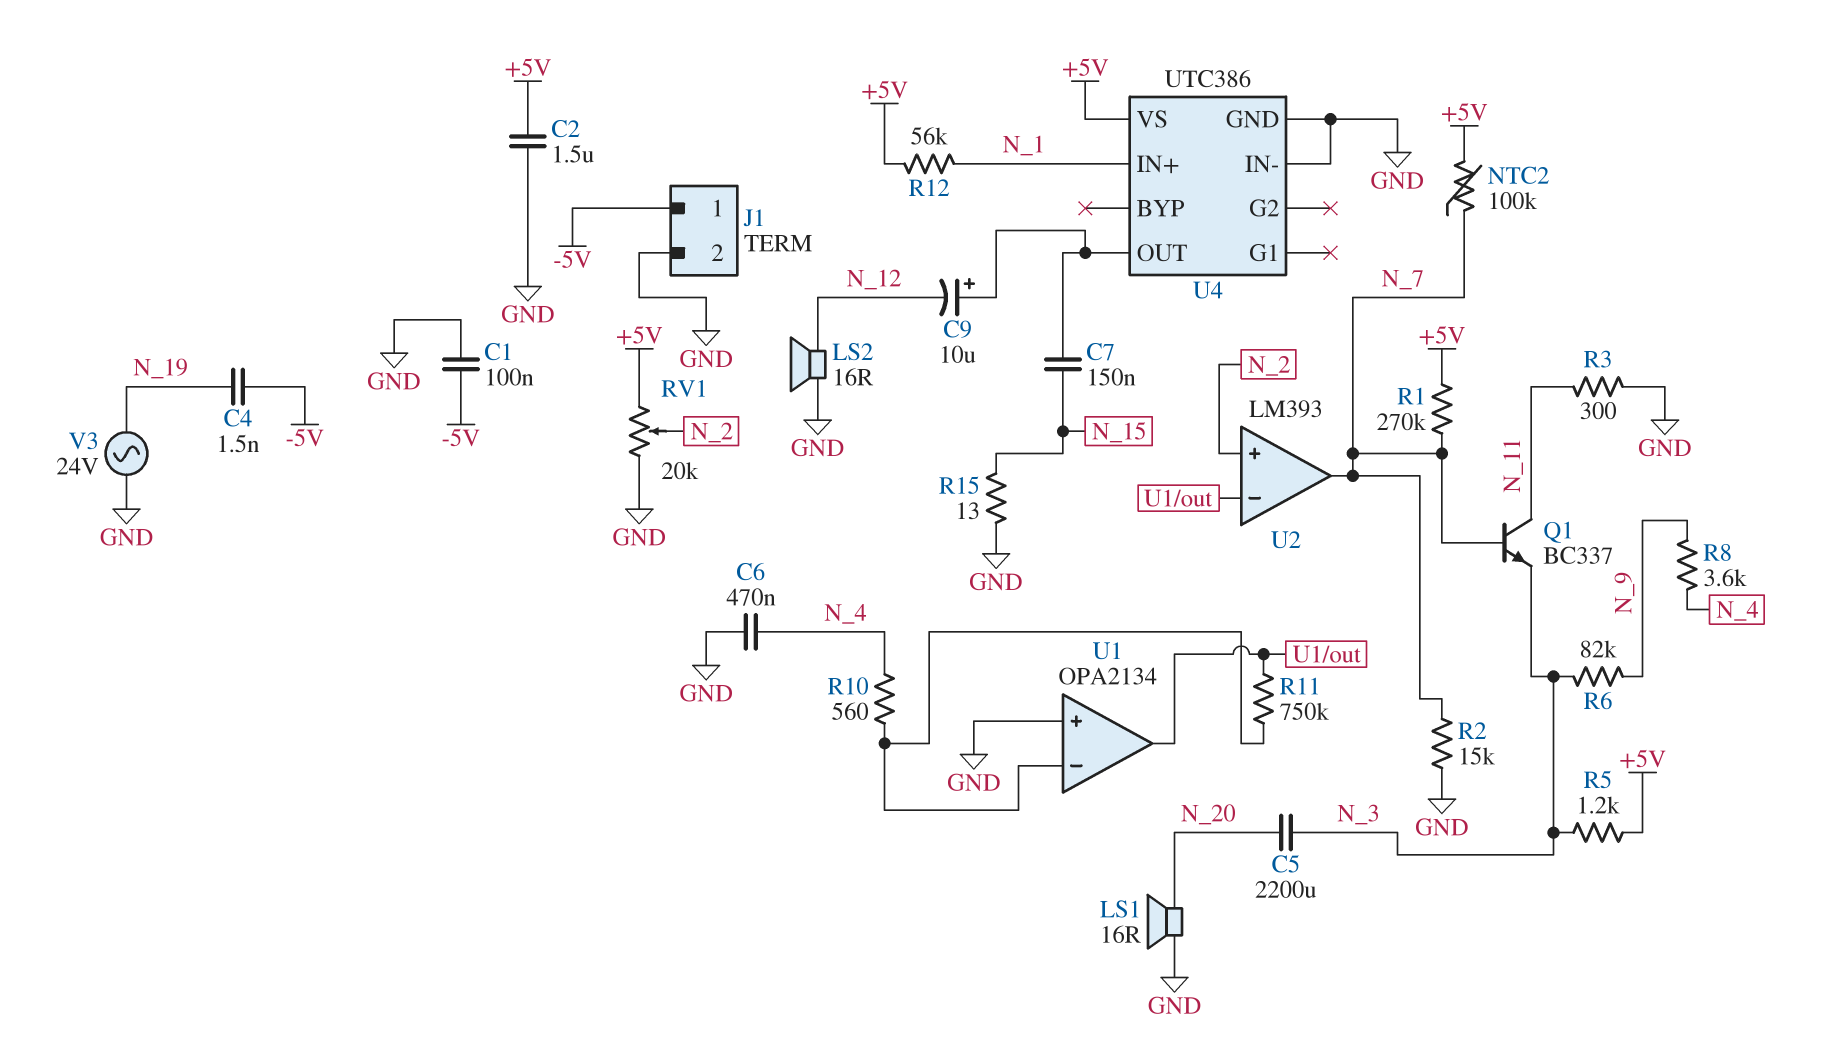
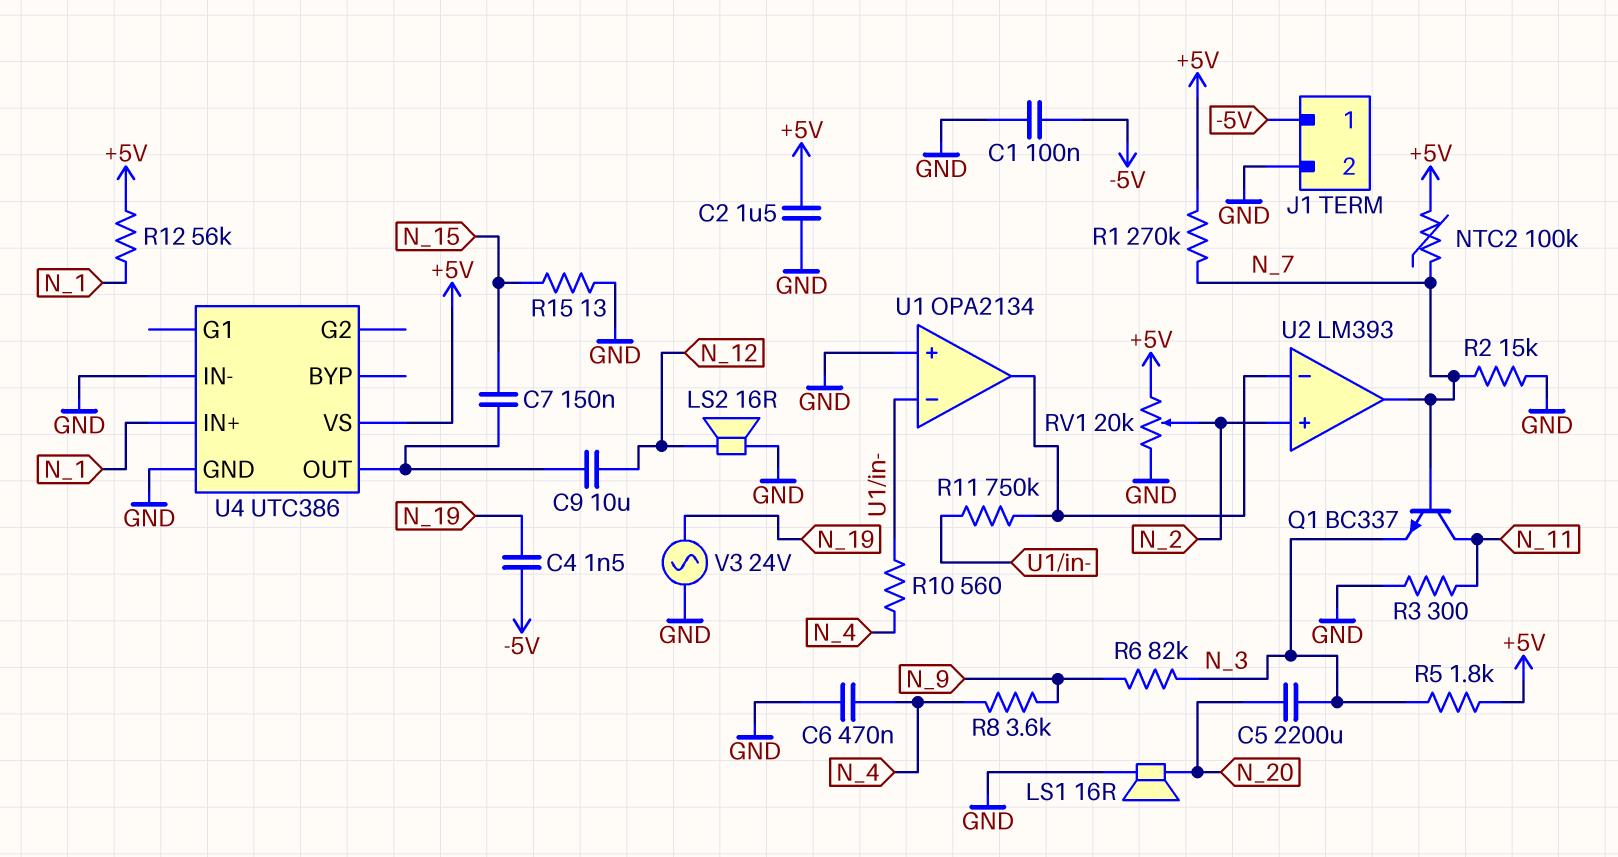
C9: 10uF (plus U4/OUT, minus N_12) -> 10uF (N_12, U4/OUT)
R5: 1.2k (+5V, N_3) -> 1.8k (+5V, N_3)

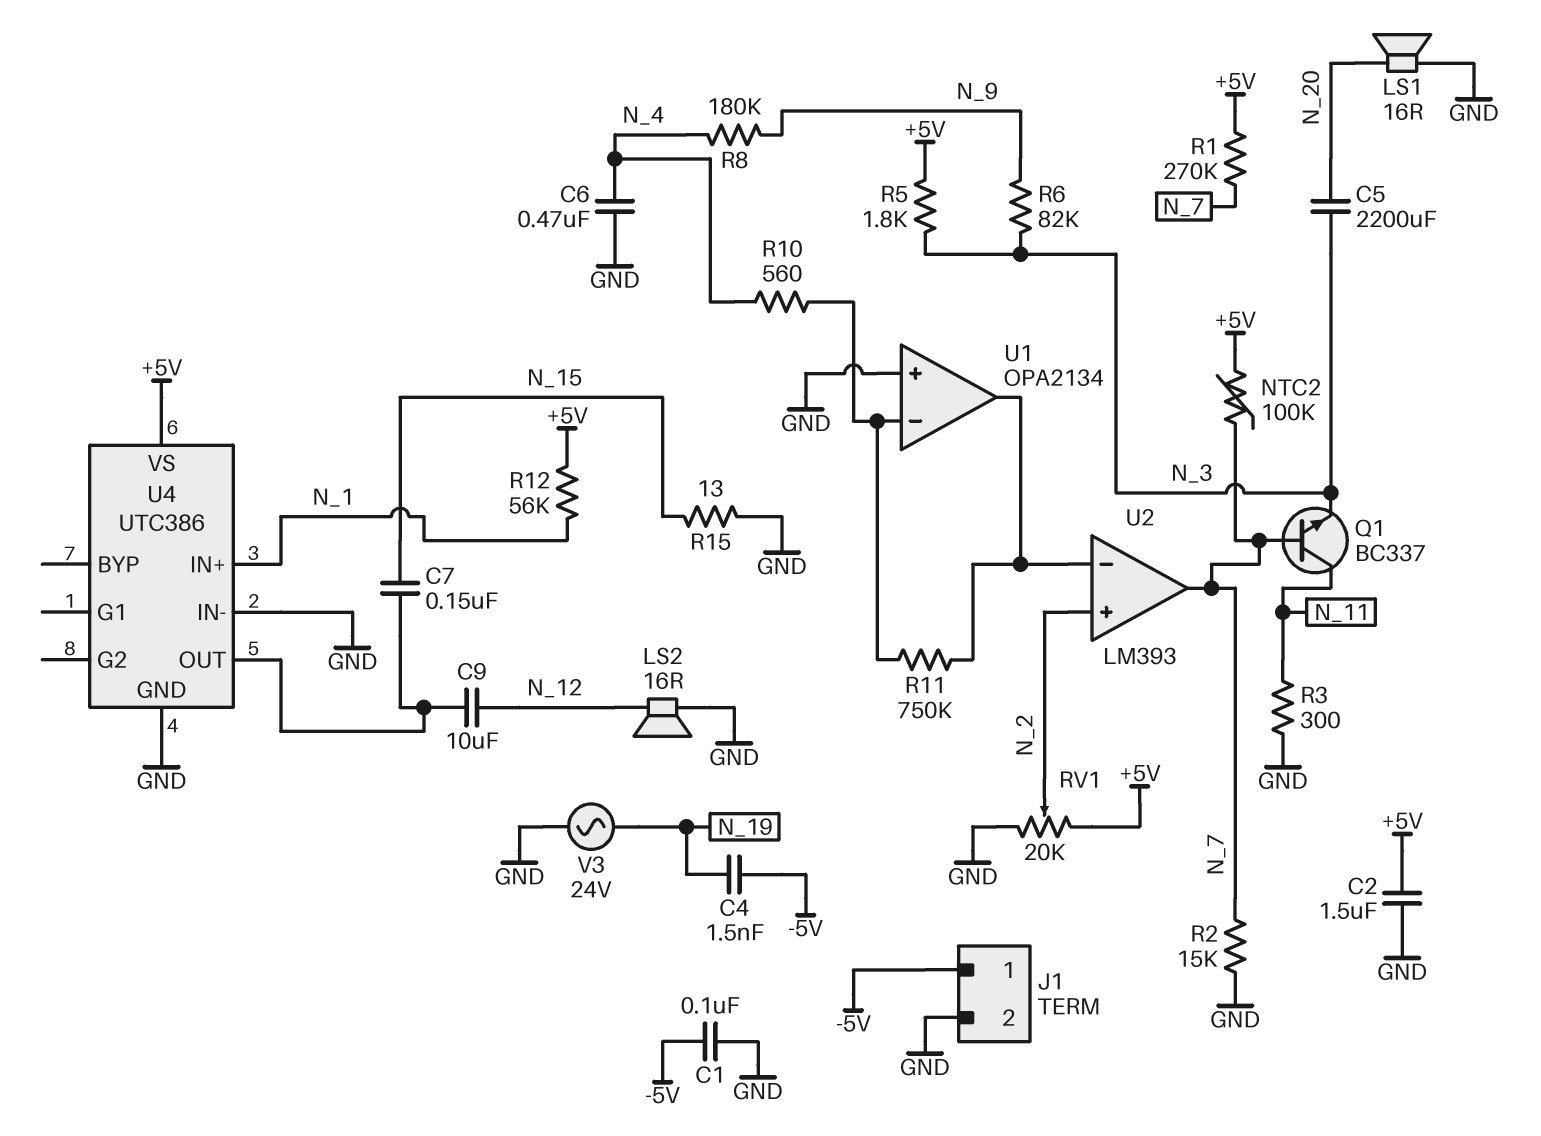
R8: 3.6k (N_4, N_9) -> 180k (N_4, N_9)

